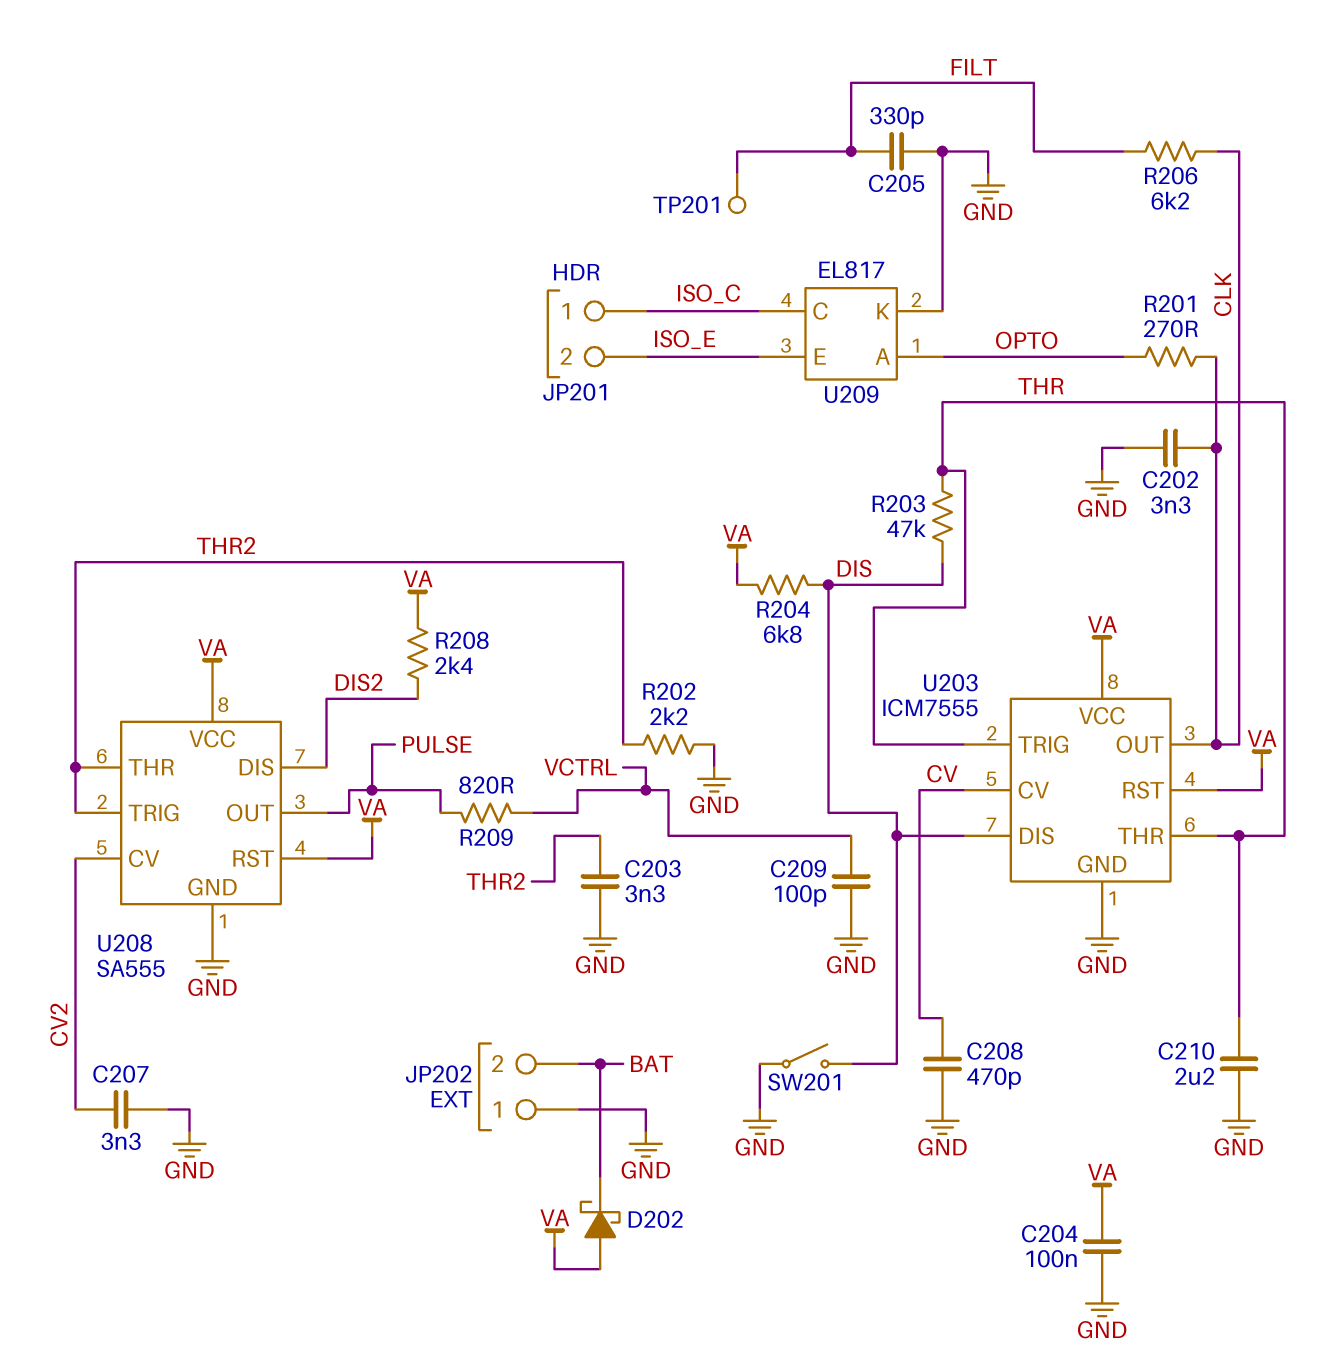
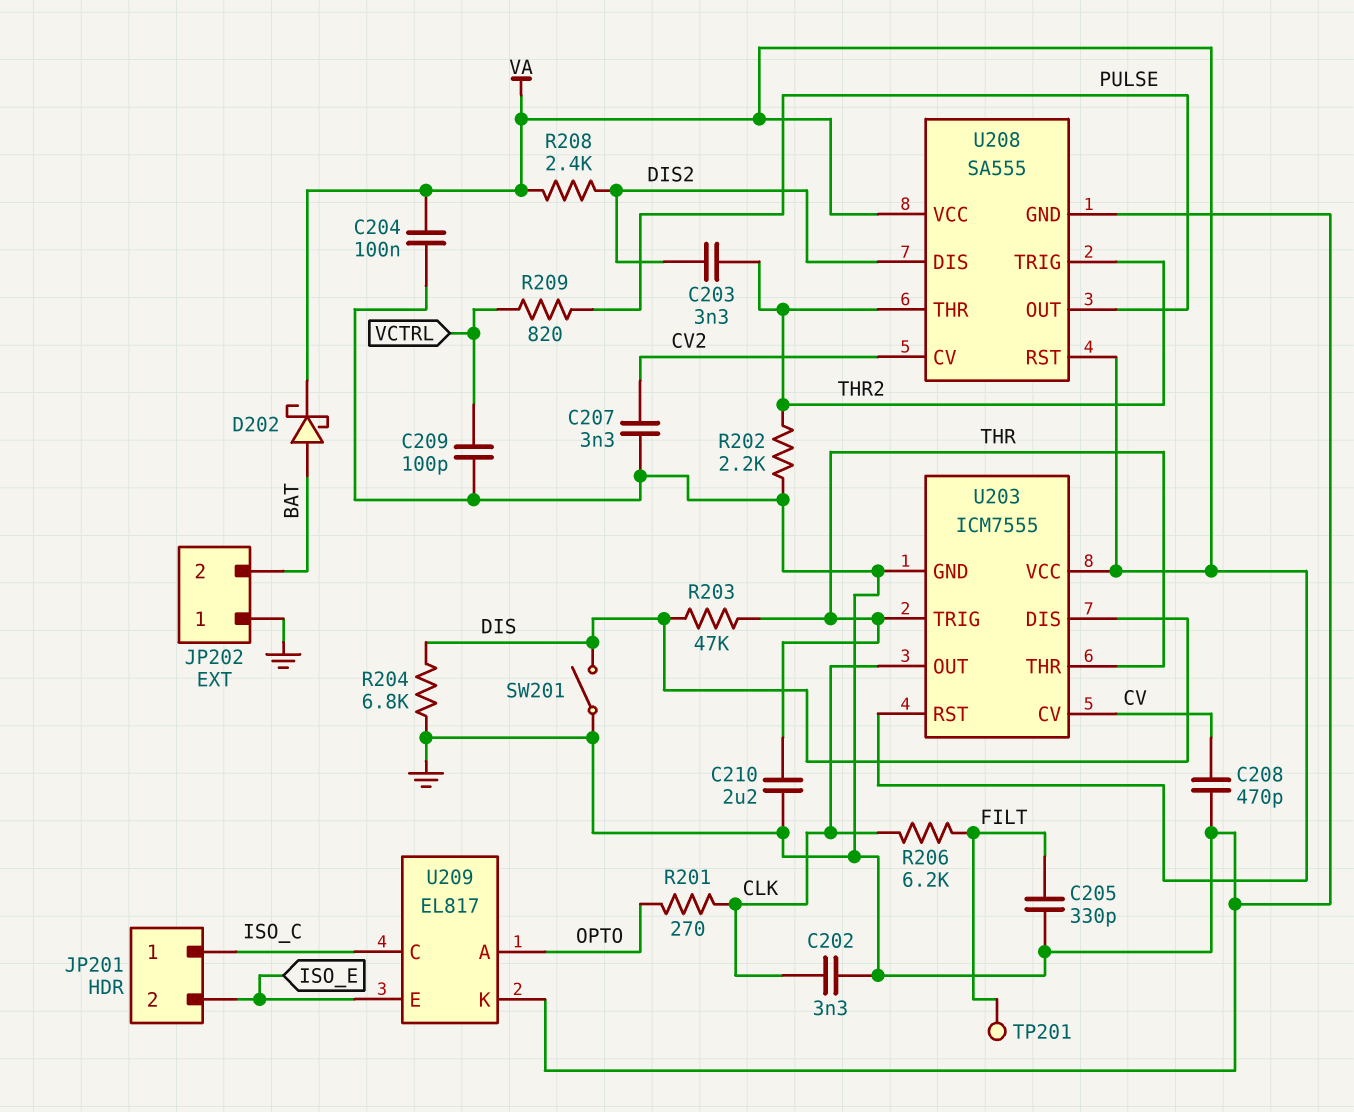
C203: 3.3nF (GND, THR2) -> 3.3nF (DIS2, THR2)
D202: schottky (A VA, K BAT) -> schottky (A BAT, K VA)
R204: 6.8k (DIS, VA) -> 6.8k (DIS, GND)

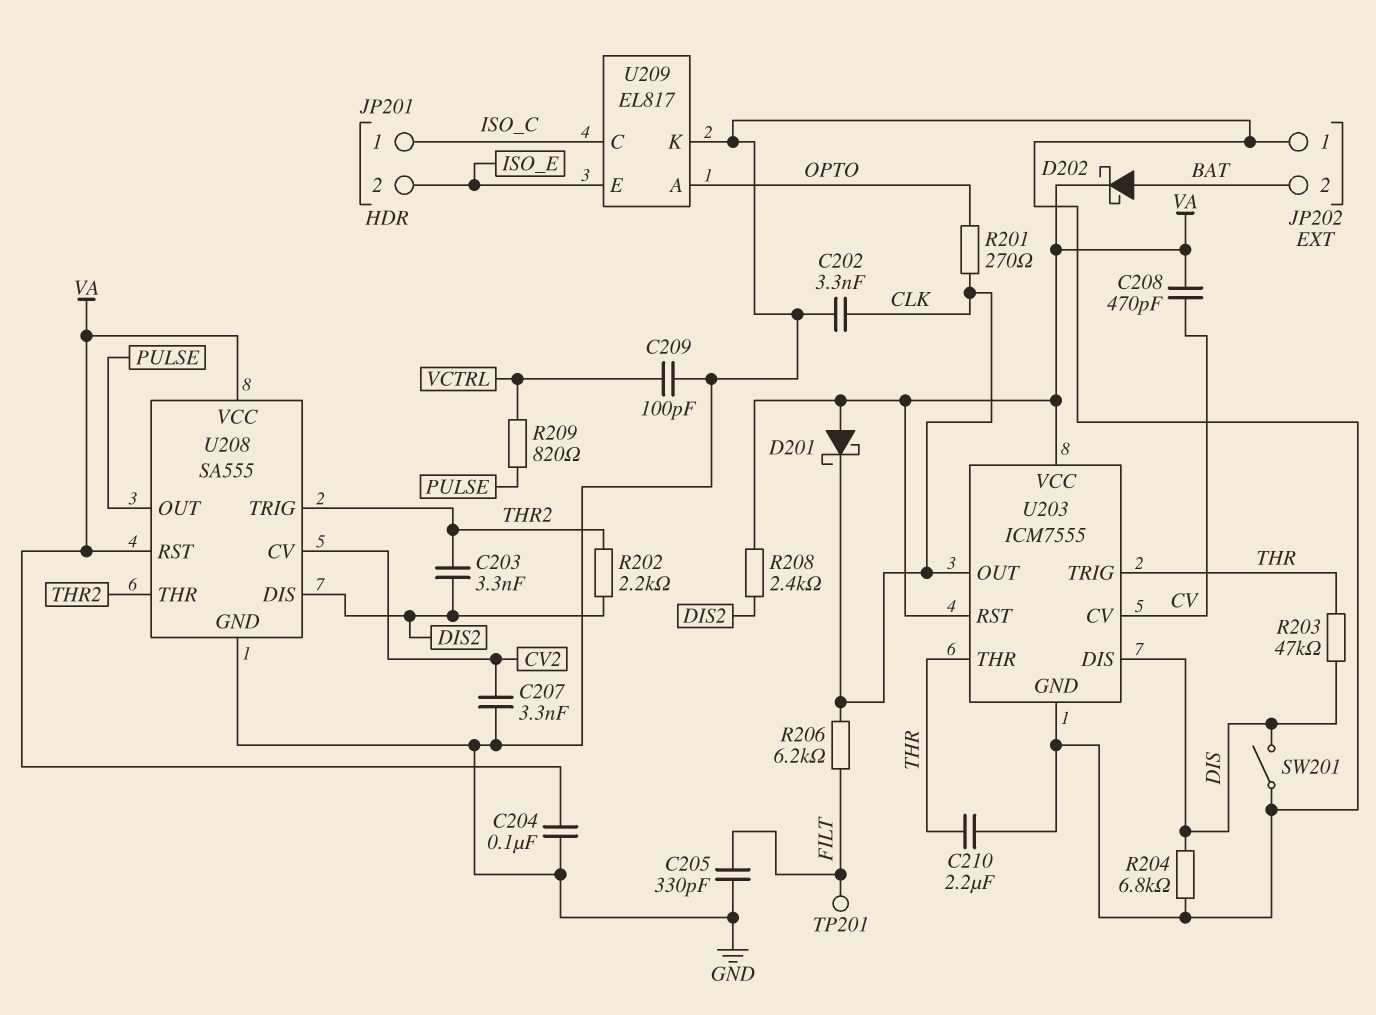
C208: 470pF (CV, GND) -> 470pF (CV, VA)
D201: none -> schottky (A VA, K CLK)
R202: 2.2k (GND, THR2) -> 2.2k (DIS2, THR2)

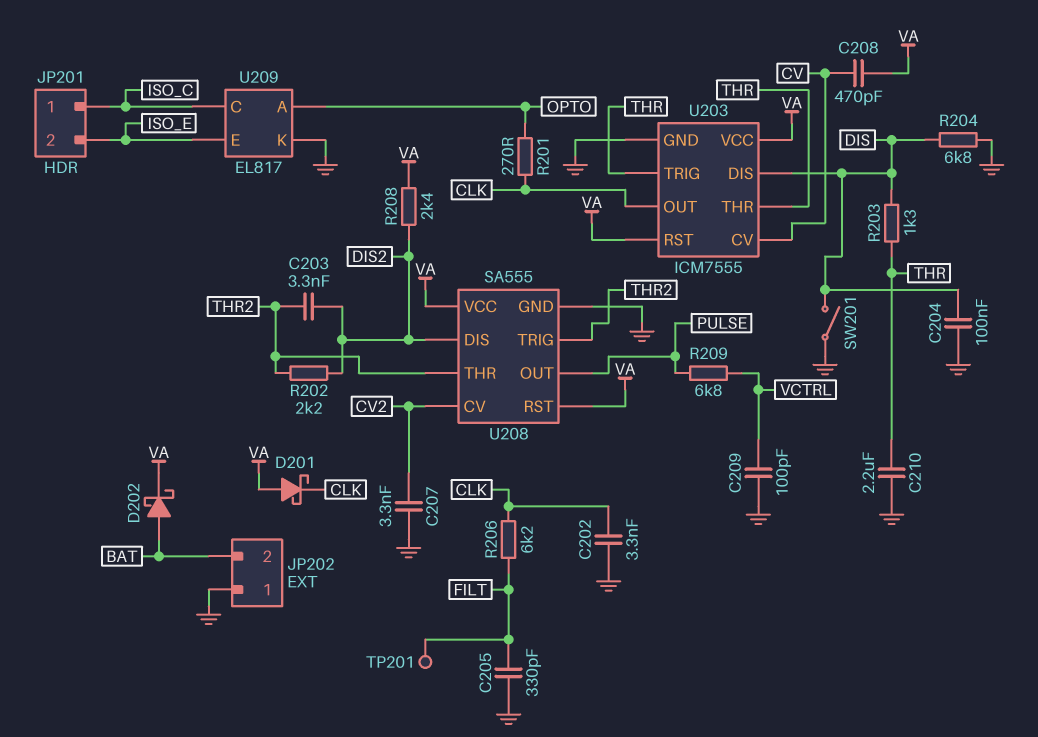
C204: 100nF (GND, VA) -> 100nF (DIS, GND)
R203: 47k (DIS, THR) -> 1.3k (DIS, THR)
R209: 820 (PULSE, VCTRL) -> 6.8k (PULSE, VCTRL)

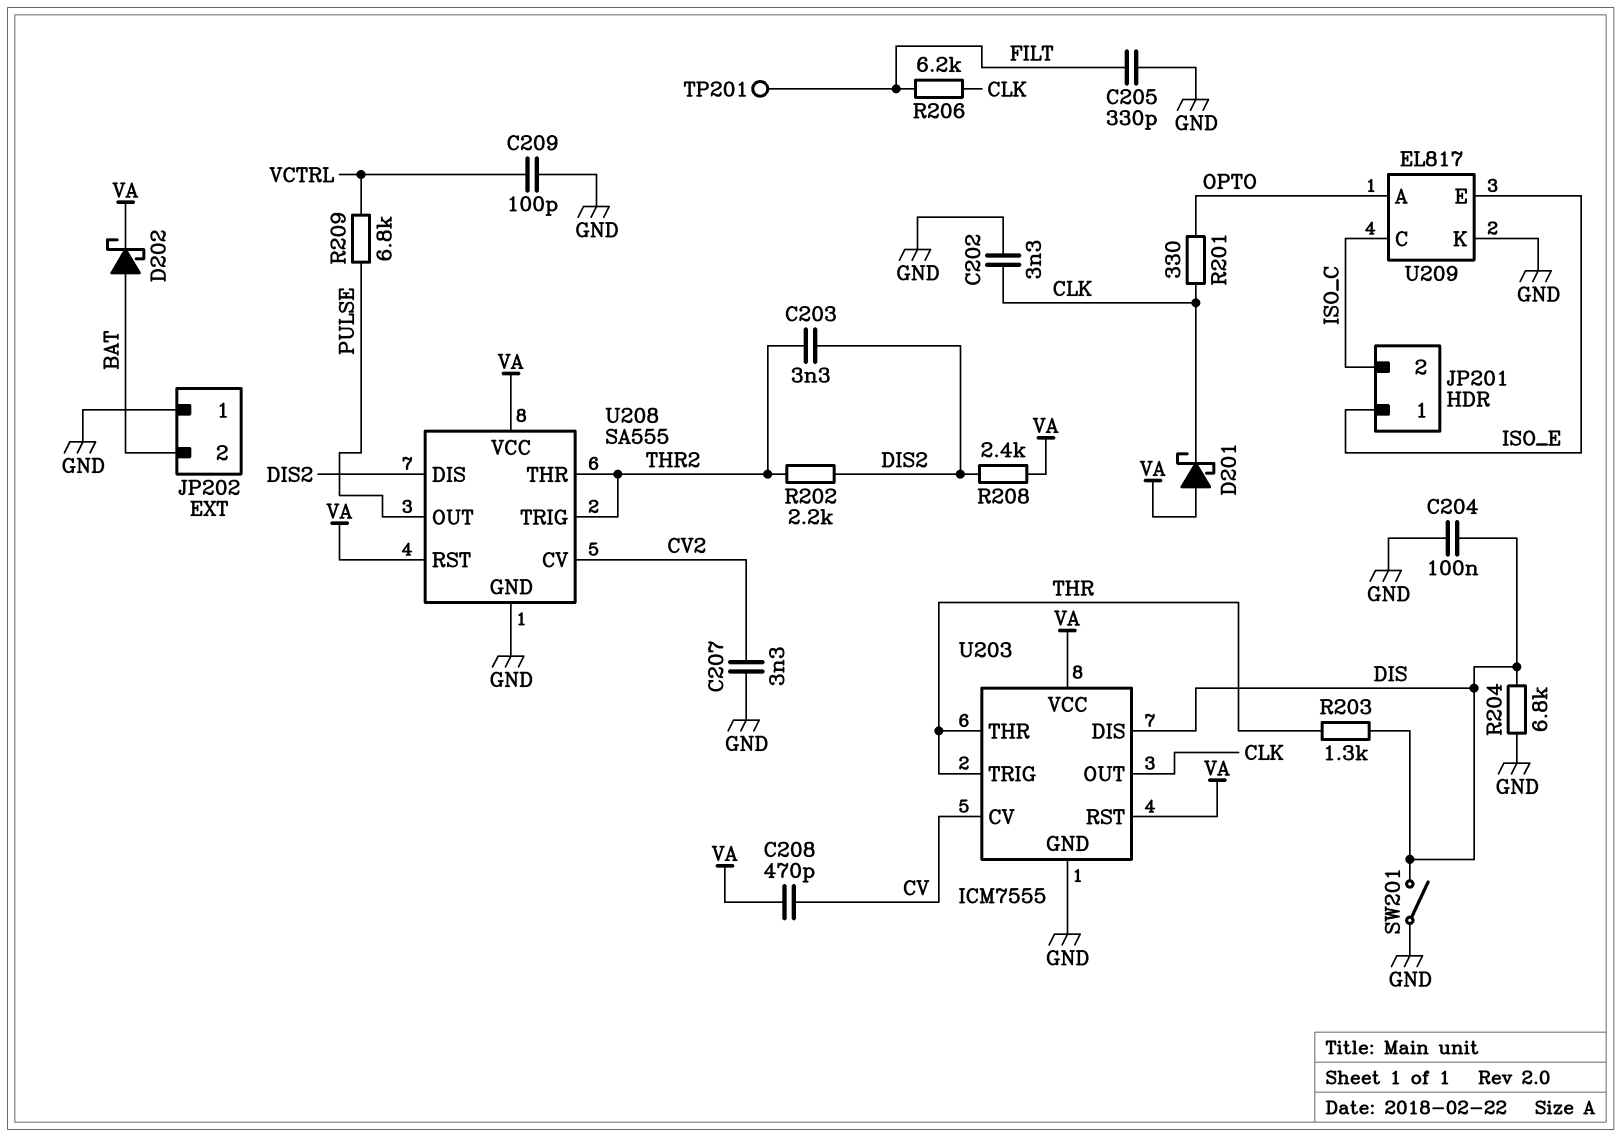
C210: 2.2uF (GND, THR) -> none
JP201 pin 1: ISO_C -> ISO_E
JP201 pin 2: ISO_E -> ISO_C
R201: 270 (CLK, OPTO) -> 330 (CLK, OPTO)

